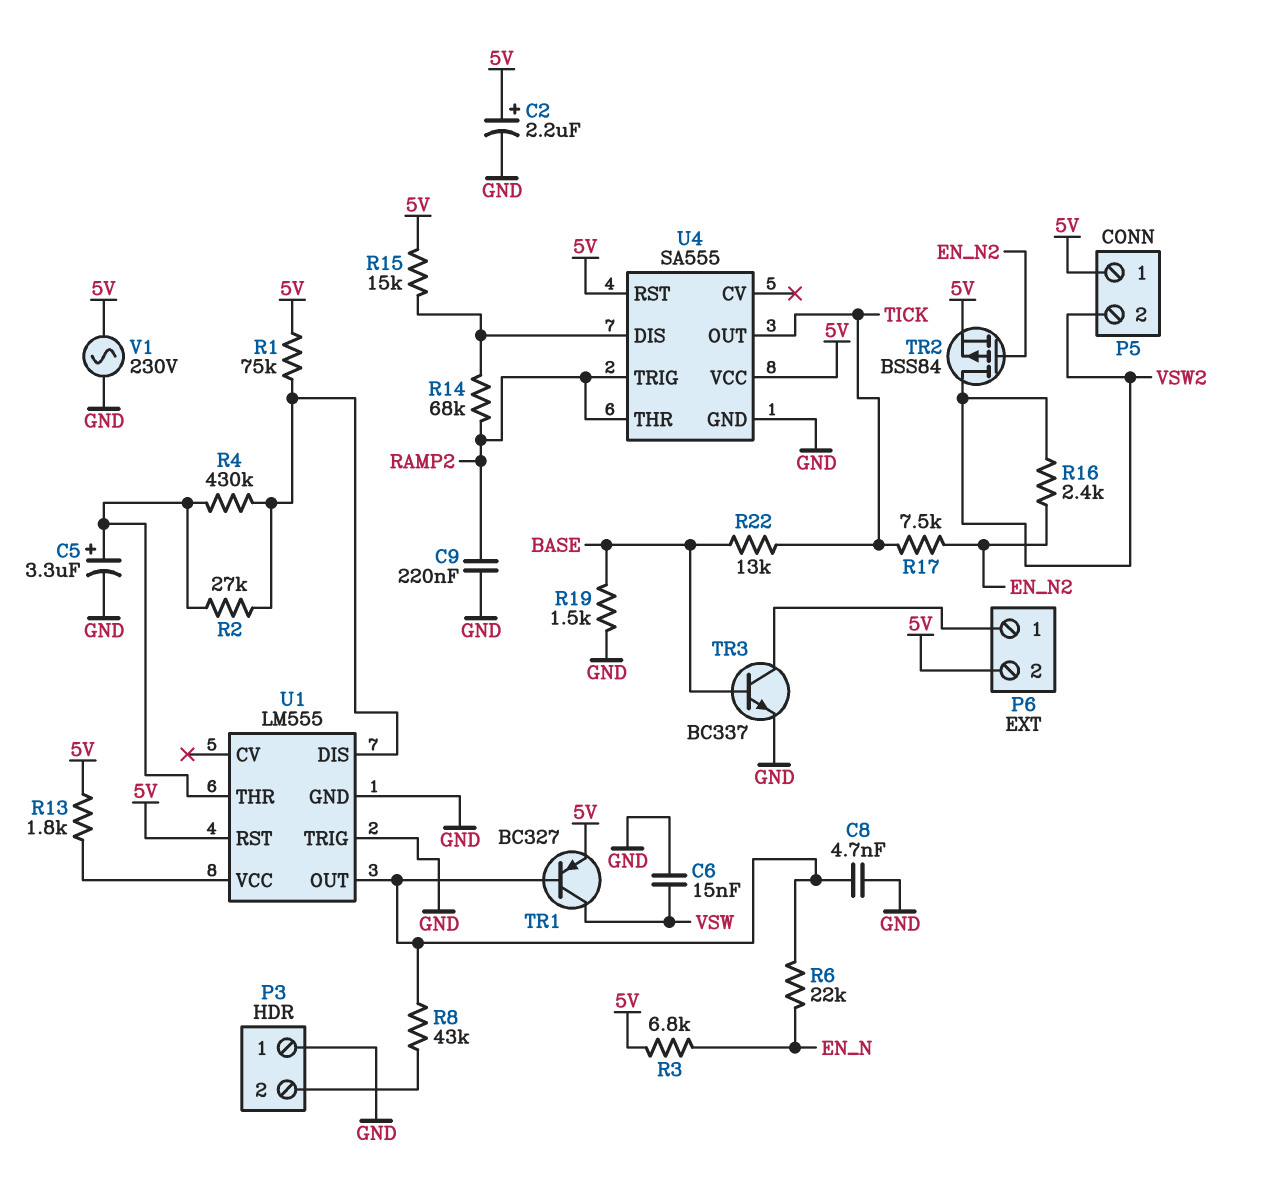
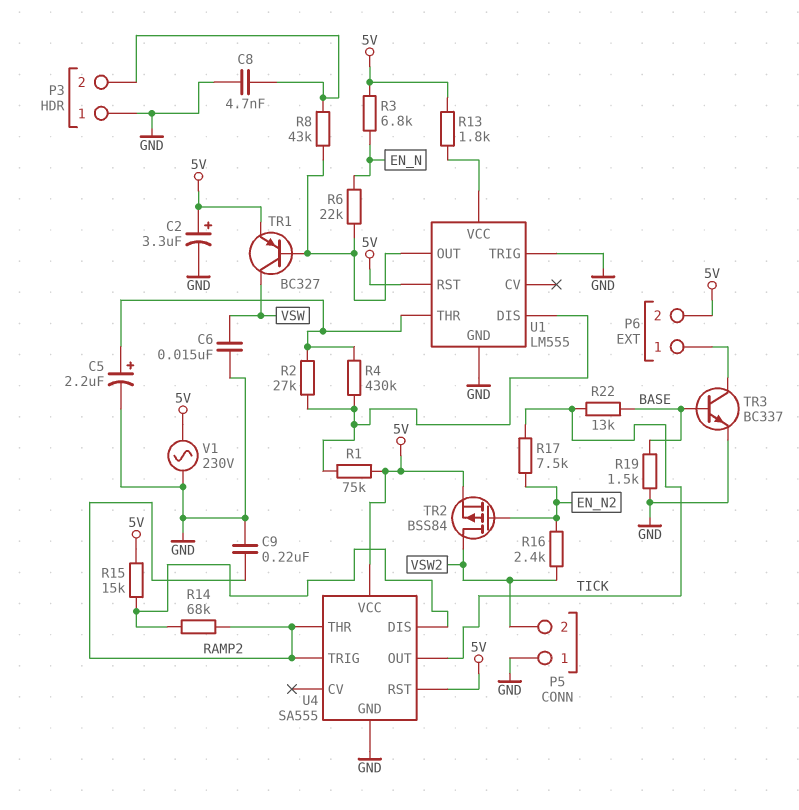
C2: 2.2uF (plus 5V, minus GND) -> 3.3uF (plus 5V, minus GND)
C5: 3.3uF (plus U1/THR, minus GND) -> 2.2uF (plus U1/THR, minus GND)
C8: 4.7nF (GND, U1/OUT) -> 4.7nF (GND, P3/2)
P5 pin 1: 5V -> GND

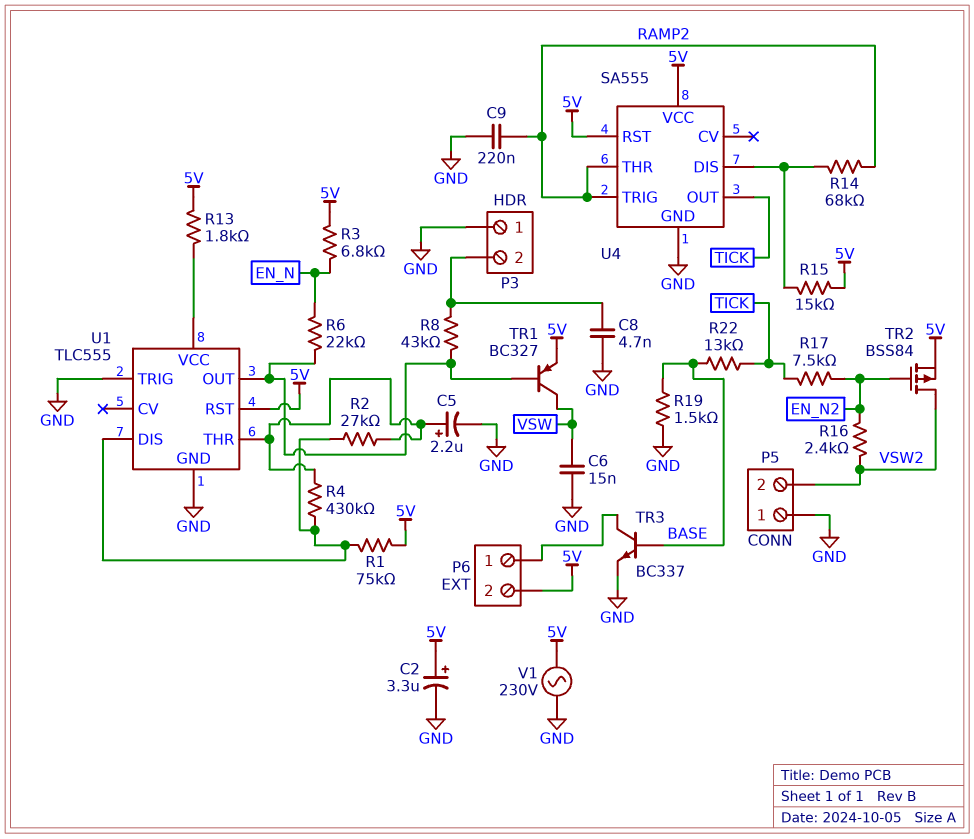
U1: LM555 -> TLC555

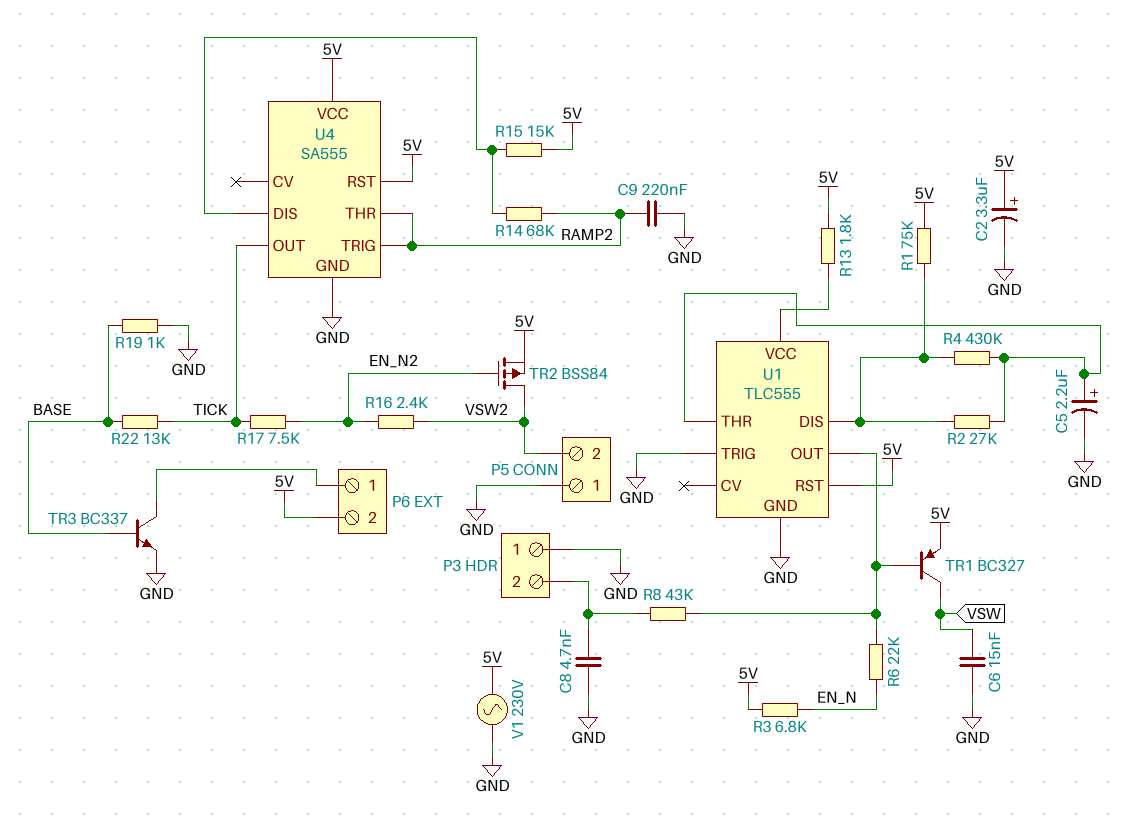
R19: 1.5k (BASE, GND) -> 1k (BASE, GND)

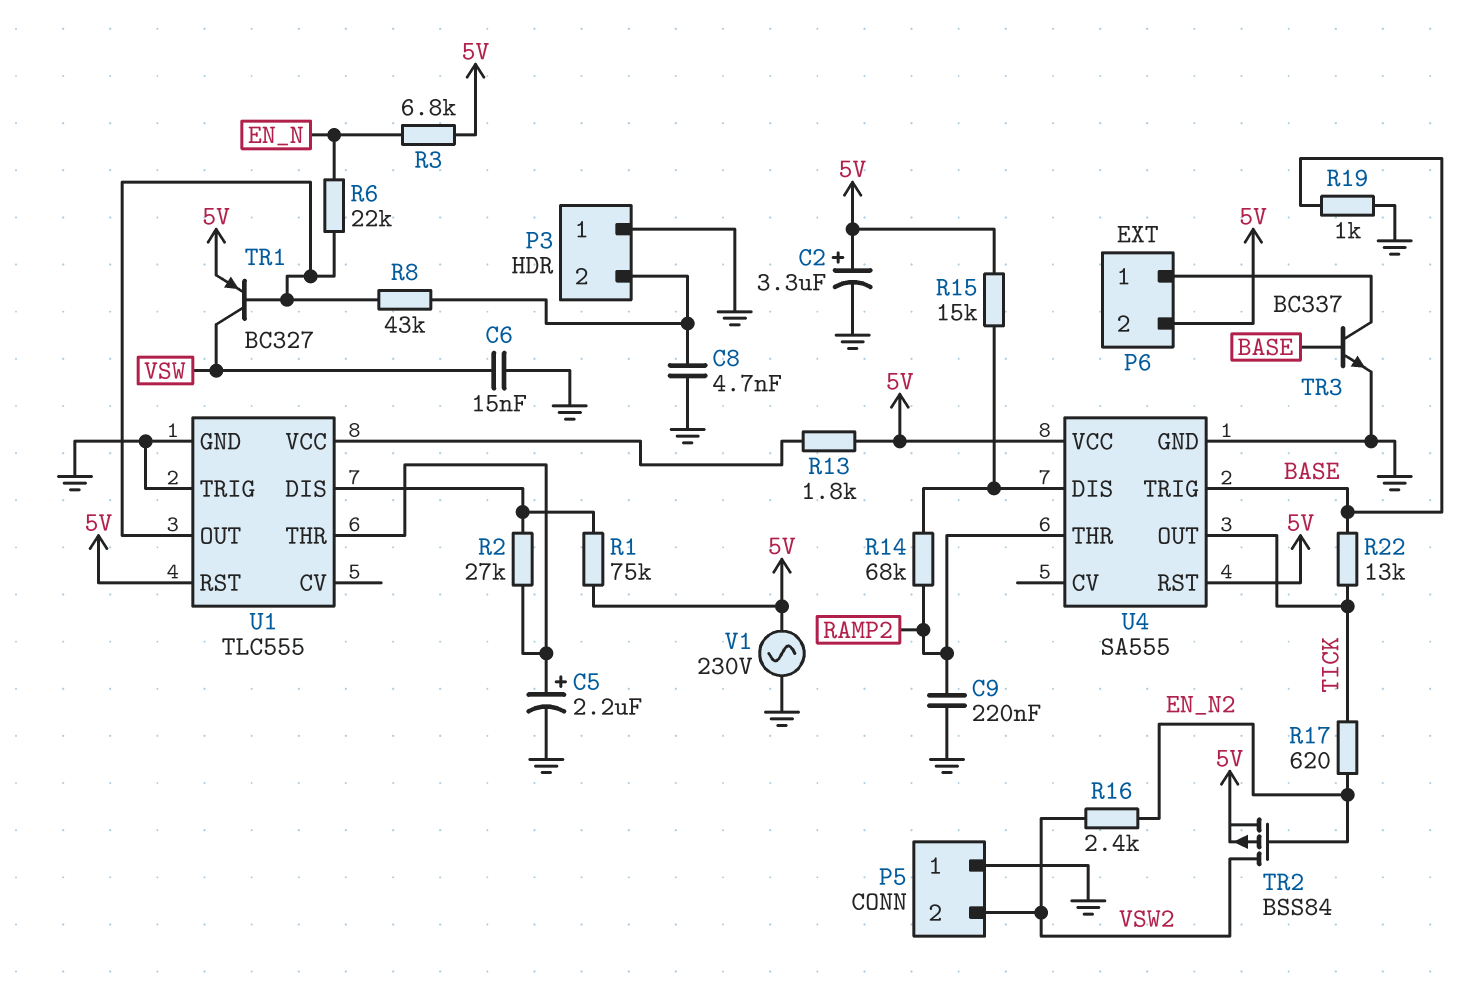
R4: 430k (U1/DIS, U1/THR) -> none
R17: 7.5k (EN_N2, TICK) -> 620 (EN_N2, TICK)
U4 pin TRIG: RAMP2 -> BASE

